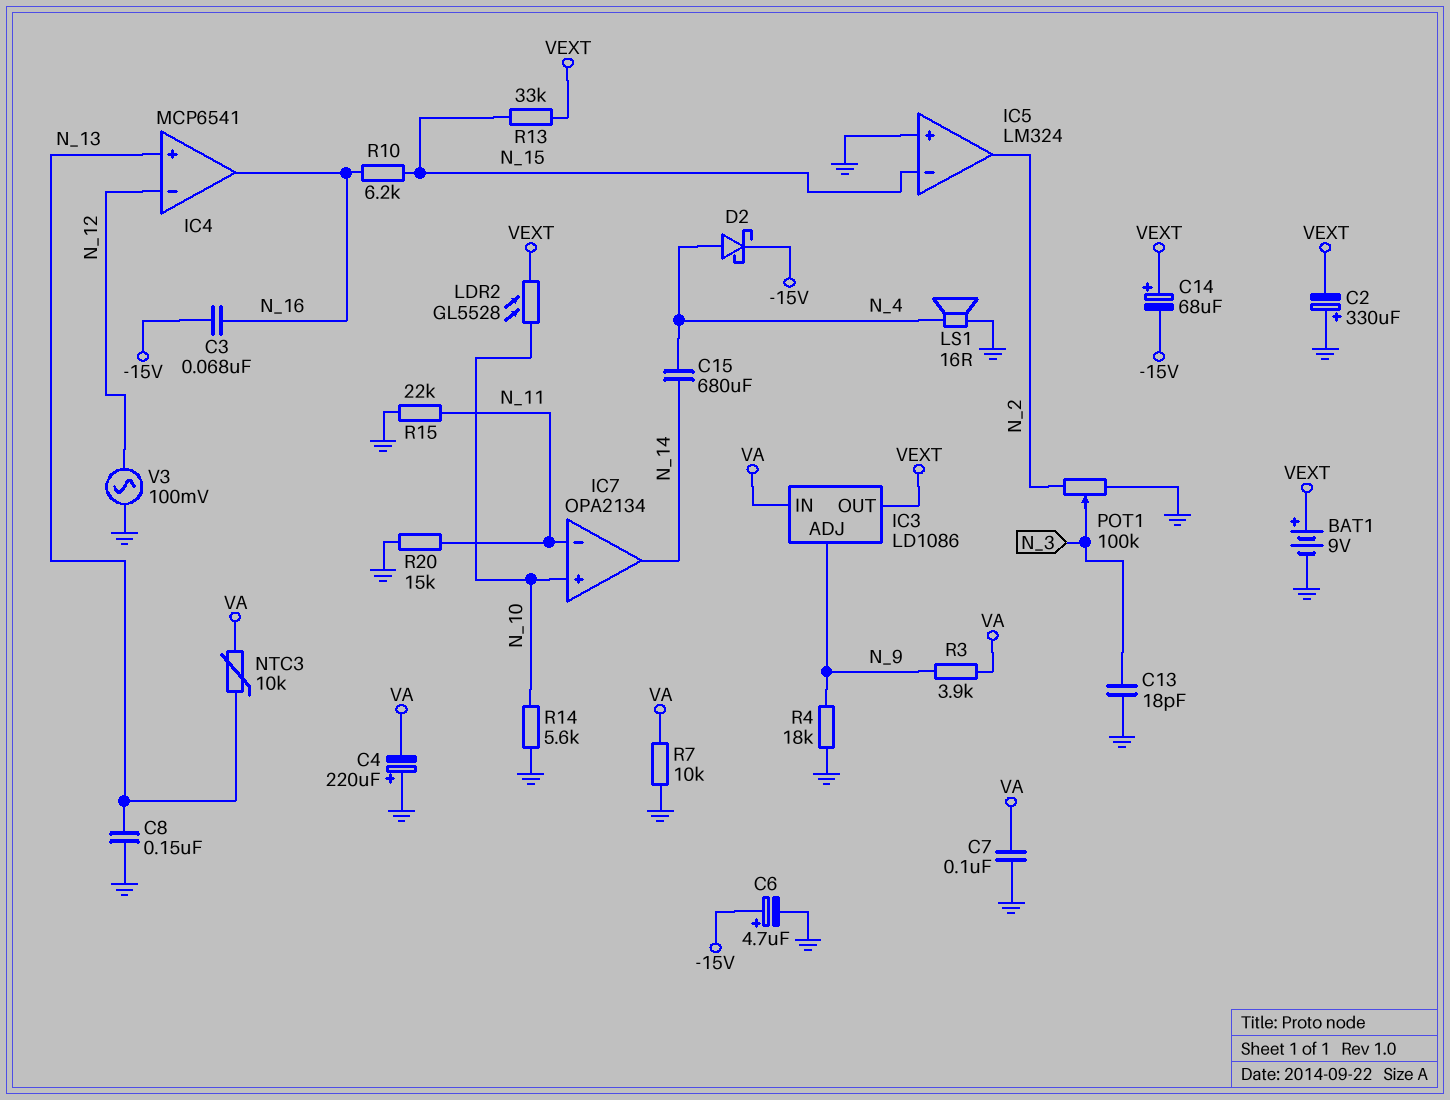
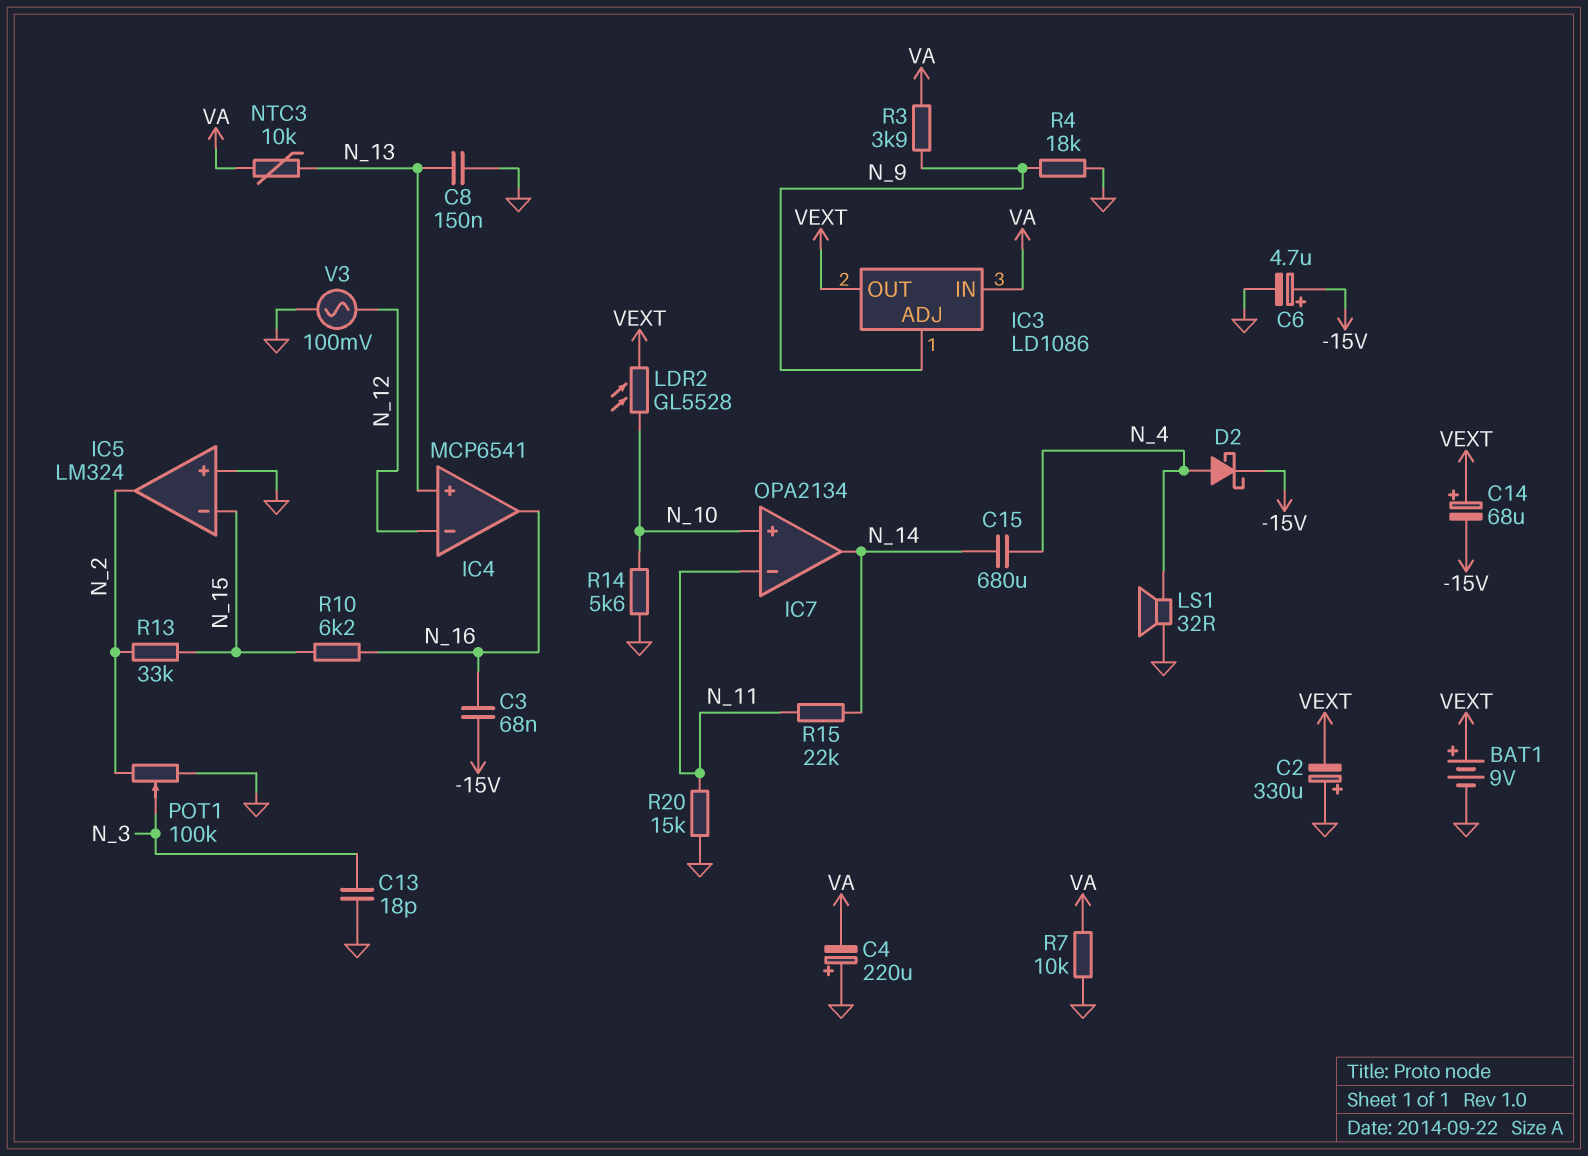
C7: 100nF (GND, VA) -> none
LS1: speaker 16R (GND, N_4) -> speaker 32R (GND, N_4)
R13: 33k (N_15, VEXT) -> 33k (N_2, N_15)
R15: 22k (GND, N_11) -> 22k (N_11, N_14)

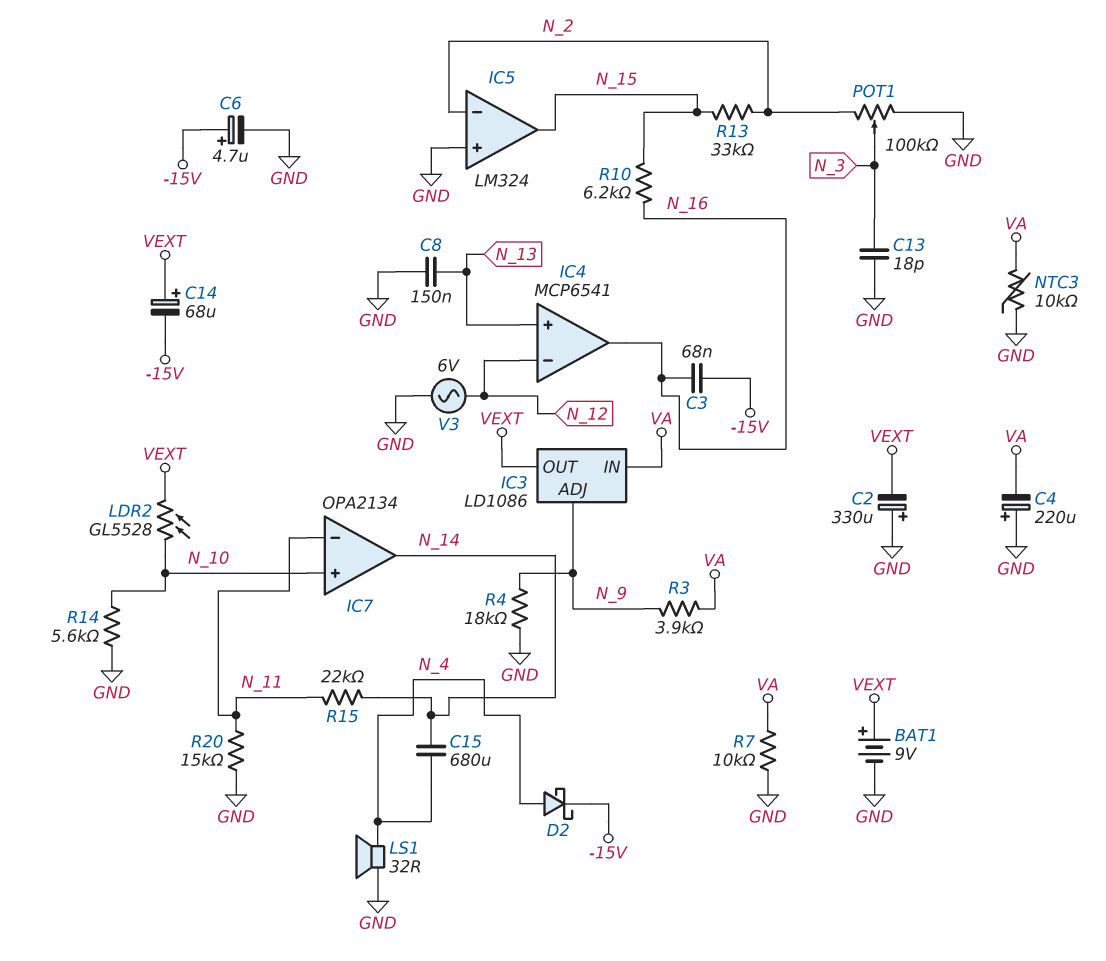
IC5 pin in-: N_15 -> N_2
IC5 pin out: N_2 -> N_15
NTC3: 10k (N_13, VA) -> 10k (GND, VA)
V3: AC 100mV (GND, N_12) -> AC 6V (GND, N_12)

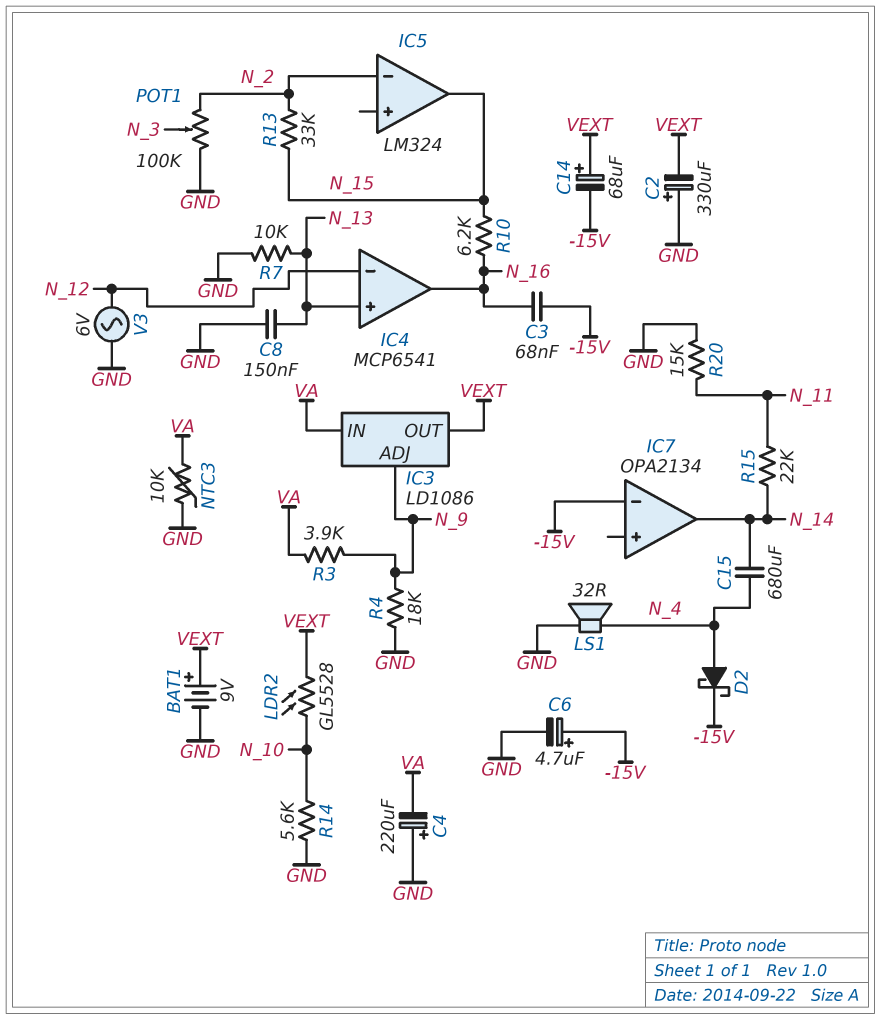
C13: 18pF (GND, N_3) -> none
IC5 pin in+: GND -> none
IC7 pin in+: N_10 -> none
IC7 pin in-: N_11 -> -15V
R7: 10k (GND, VA) -> 10k (GND, N_13)

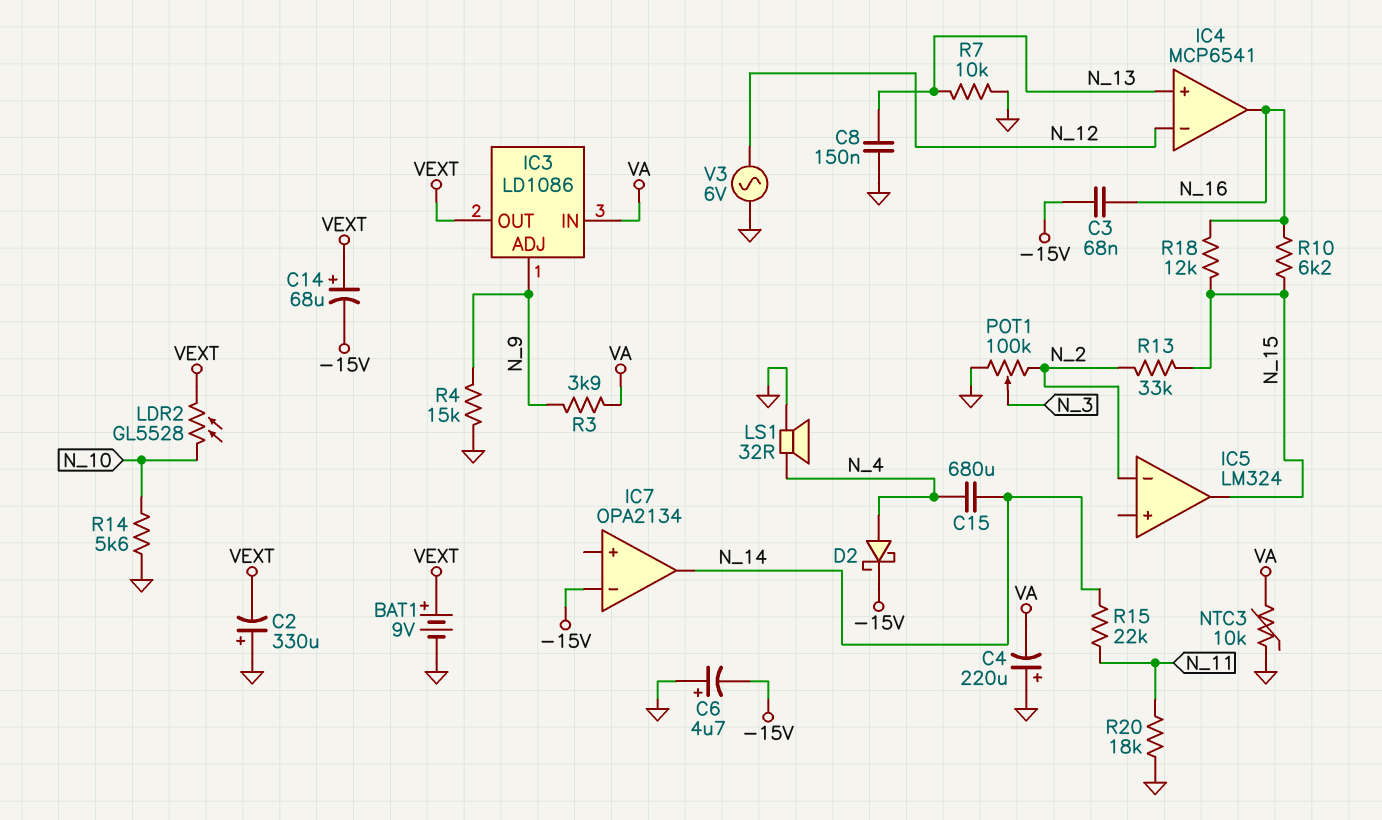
C6: 4.7uF (plus -15V, minus GND) -> 4.7uF (plus GND, minus -15V)
R4: 18k (GND, N_9) -> 15k (GND, N_9)
R18: none -> 12k (N_15, N_16)
R20: 15k (GND, N_11) -> 18k (GND, N_11)

